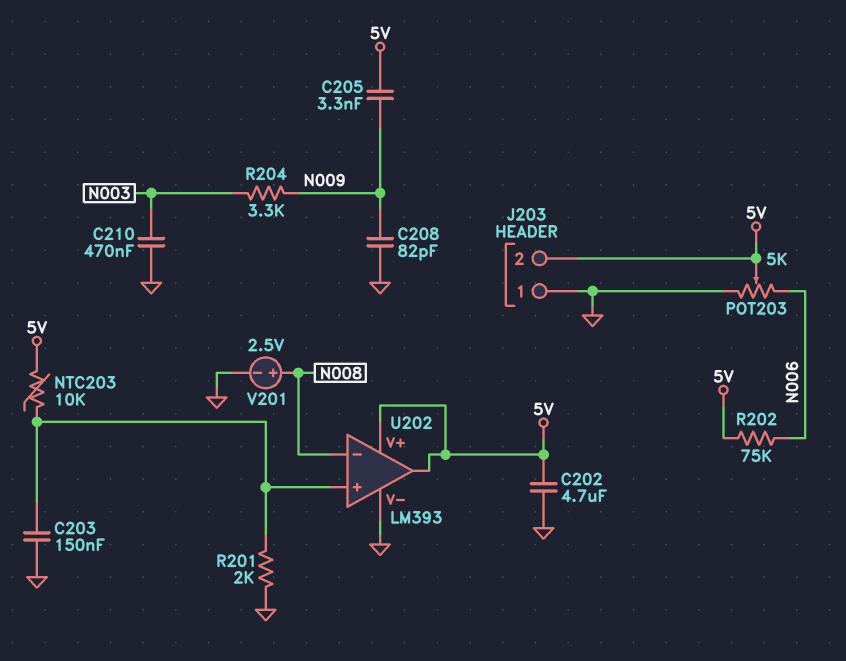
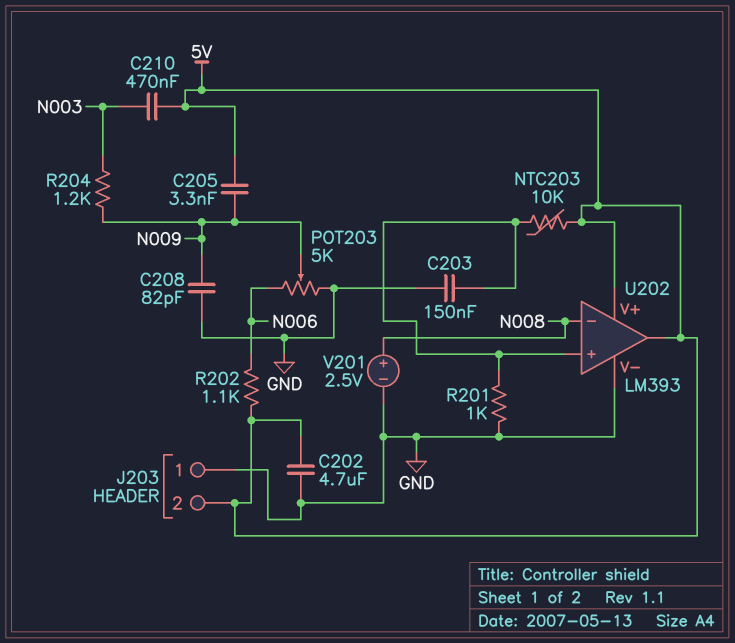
C210: 470nF (GND, N003) -> 470nF (5V, N003)
POT203: 5k (GND, N006, wiper 5V) -> 5k (GND, N006, wiper N009)
R201: 2k (GND, U202/in+) -> 1k (GND, U202/in+)
R202: 75k (5V, N006) -> 1.1k (5V, N006)
R204: 3.3k (N003, N009) -> 1.2k (N003, N009)

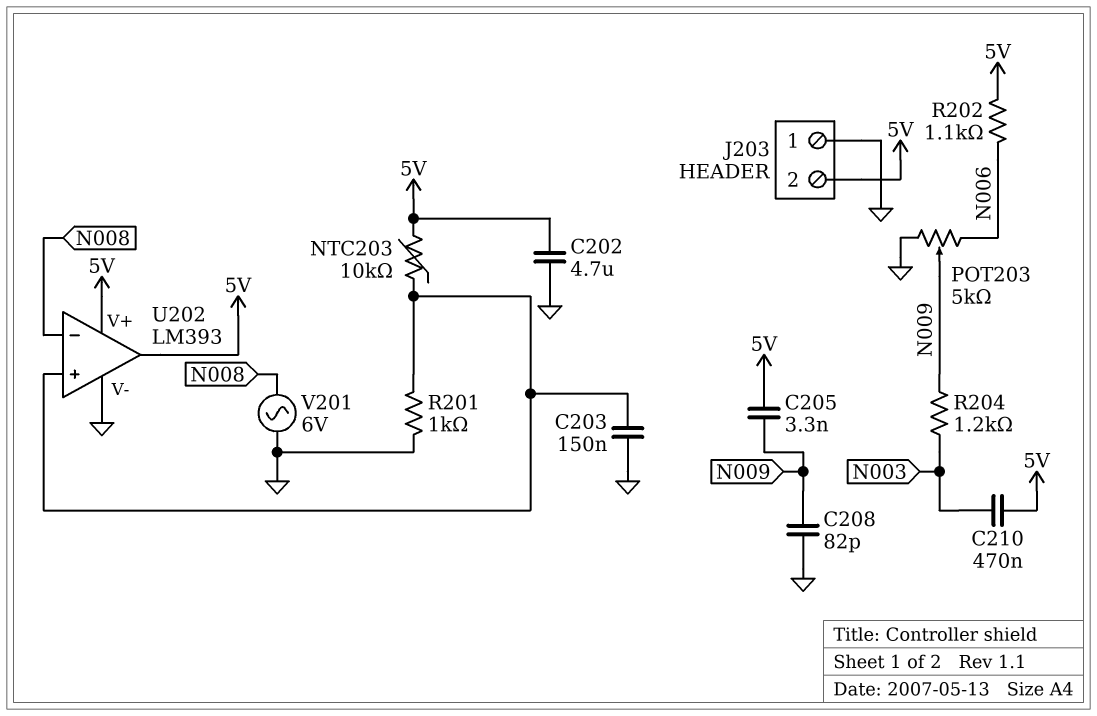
V201: 2.5V (plus N008, minus GND) -> AC 6V (GND, N008)

